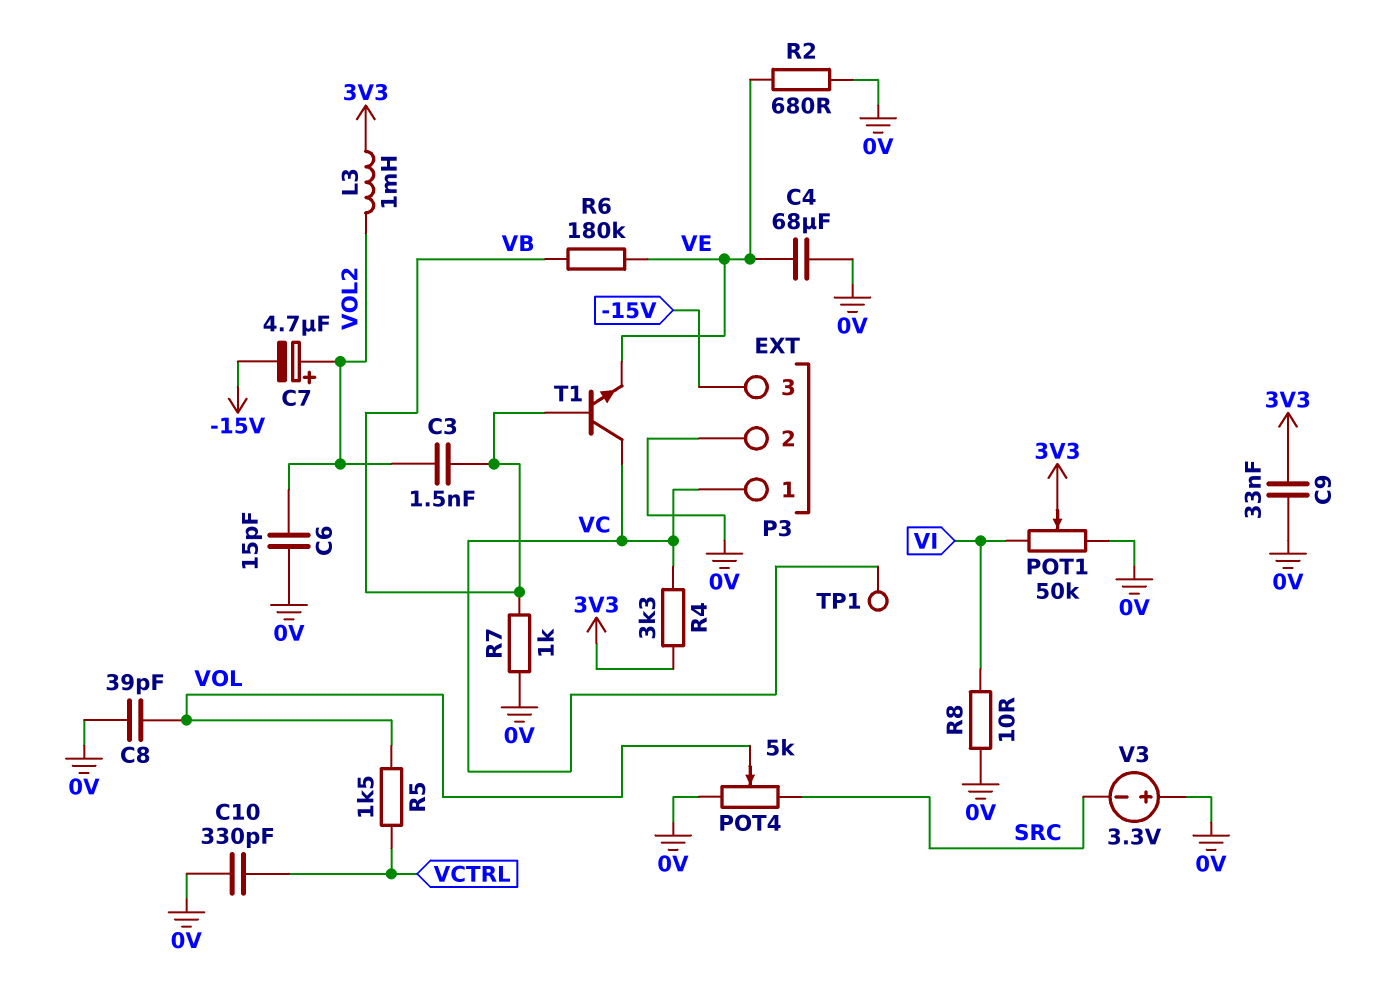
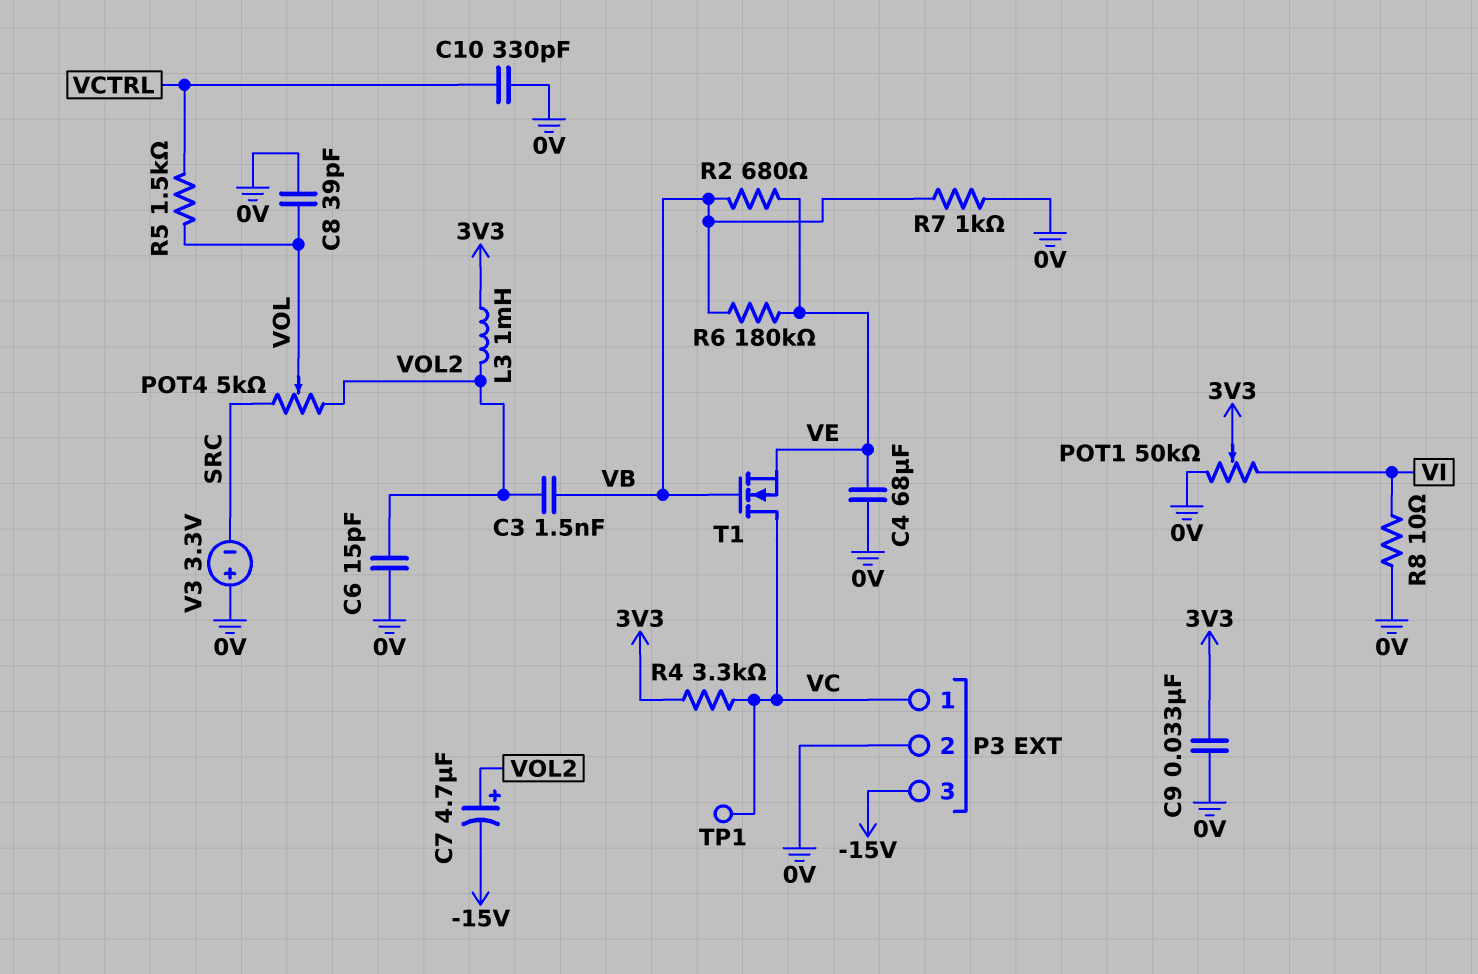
POT4: 5k (0V, SRC, wiper VOL) -> 5k (SRC, VOL2, wiper VOL)
R2: 680 (0V, VE) -> 680 (VB, VE)
T1: NPN (B VB, C VC, E VE) -> NMOS (G VB, D VC, S VE)

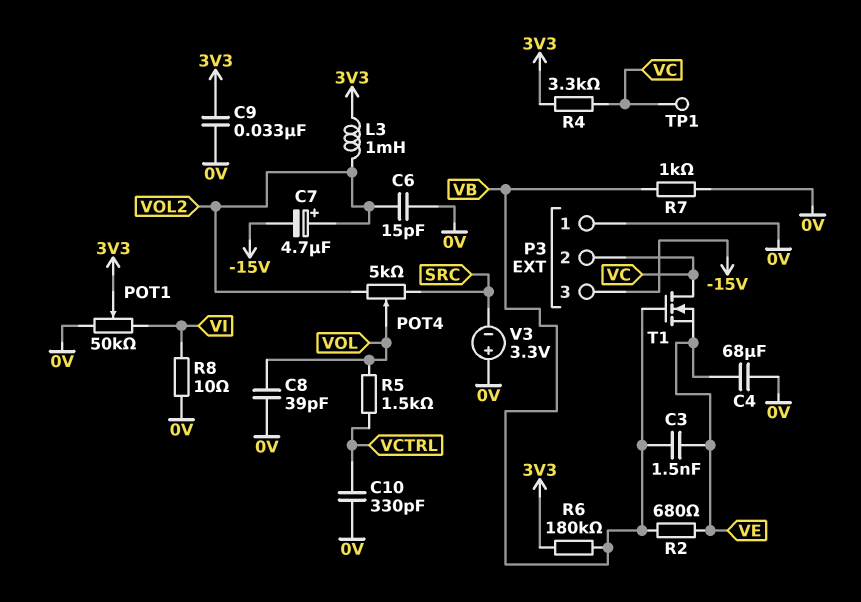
C3: 1.5nF (VB, VOL2) -> 1.5nF (VB, VE)
P3 pin 1: VC -> 0V
P3 pin 2: 0V -> VC
R6: 180k (VB, VE) -> 180k (3V3, VB)

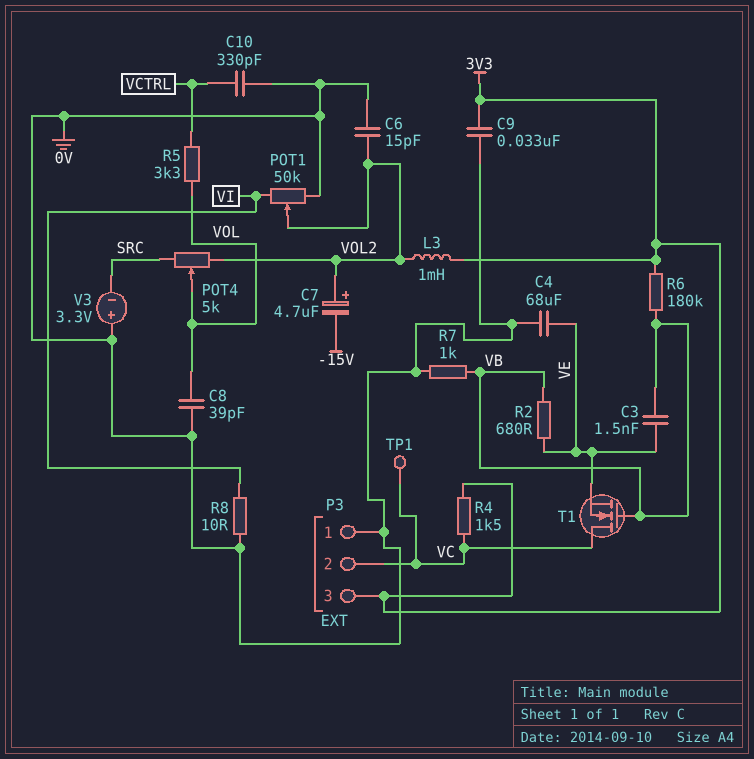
P3 pin 3: -15V -> 3V3
POT1: 50k (0V, VI, wiper 3V3) -> 50k (0V, VI, wiper VOL2)
R4: 3.3k (3V3, VC) -> 1.5k (3V3, VC)
R5: 1.5k (VCTRL, VOL) -> 3.3k (VCTRL, VOL)

